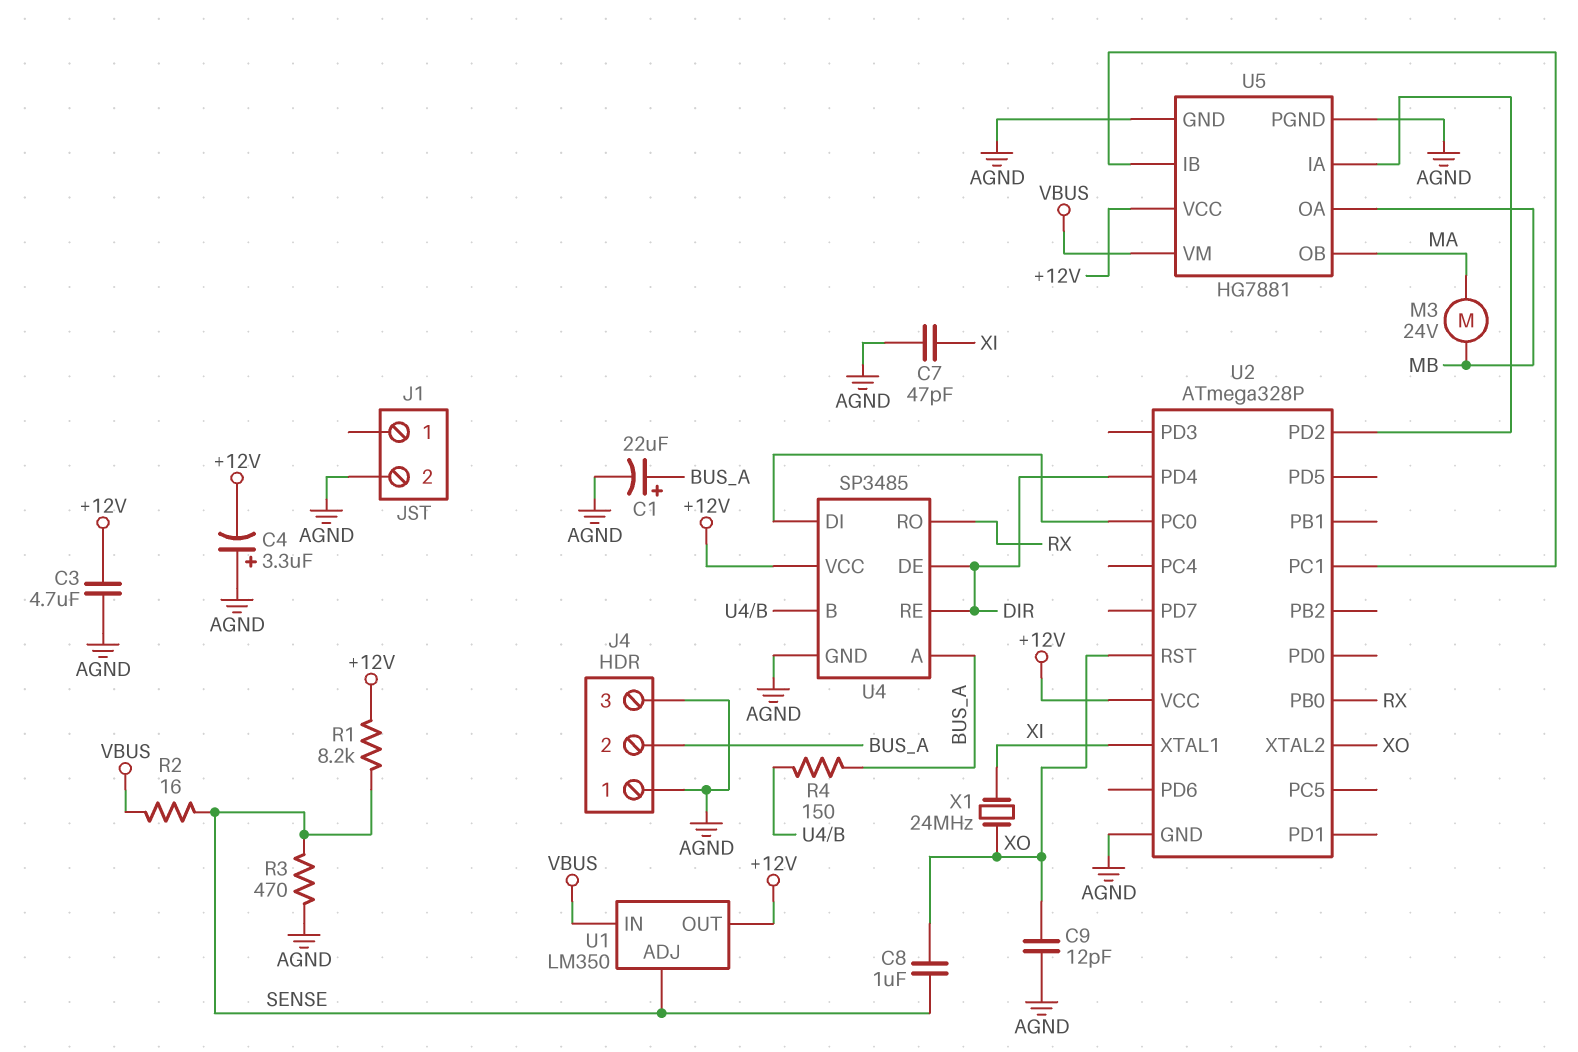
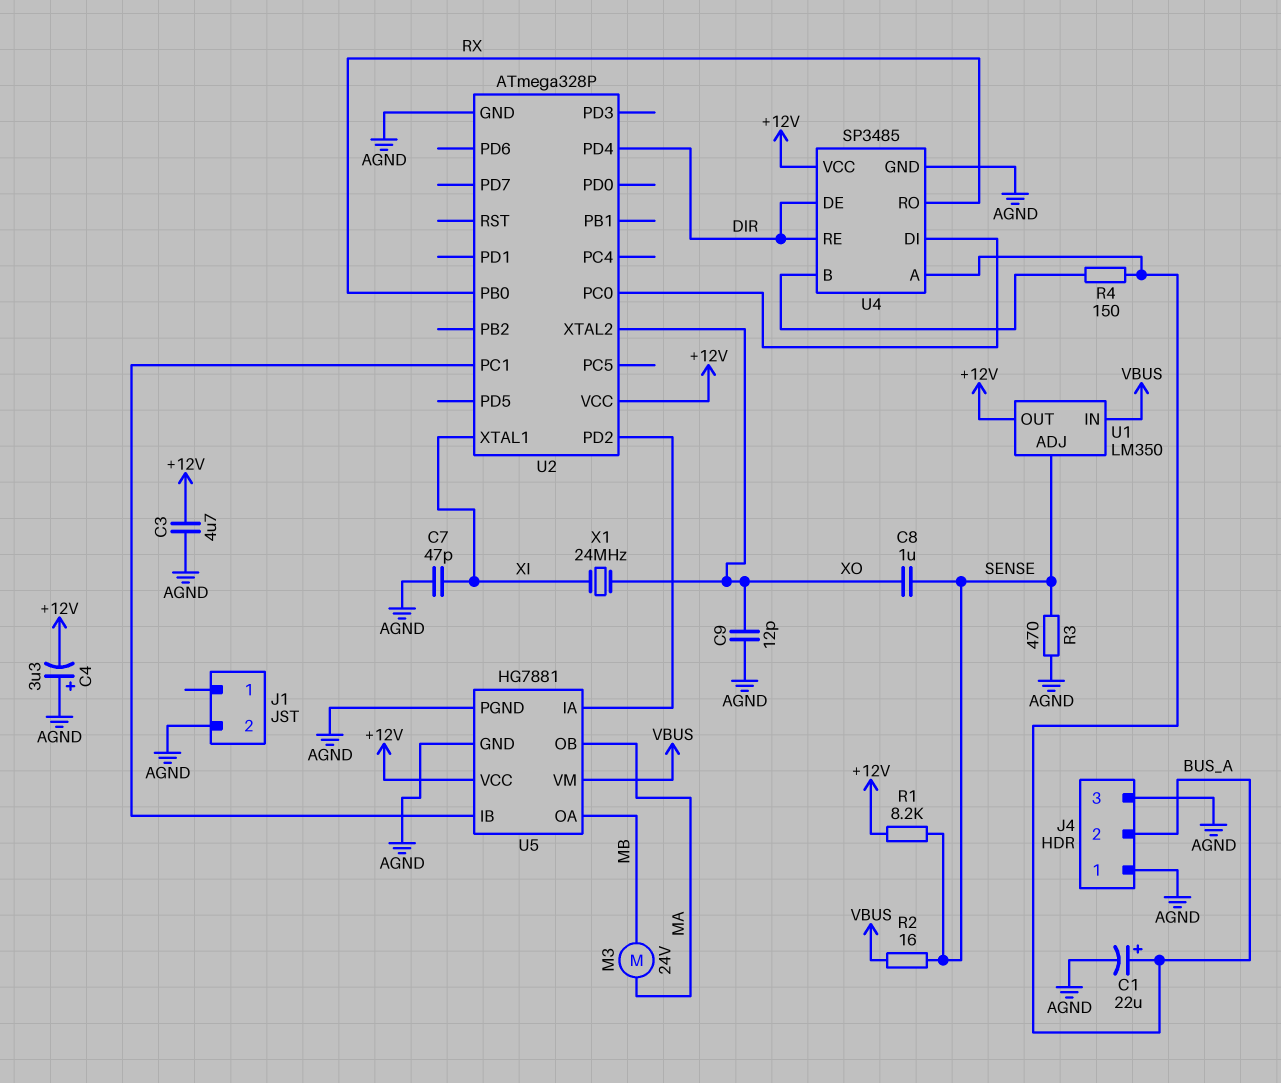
U2 pin RST: XO -> none

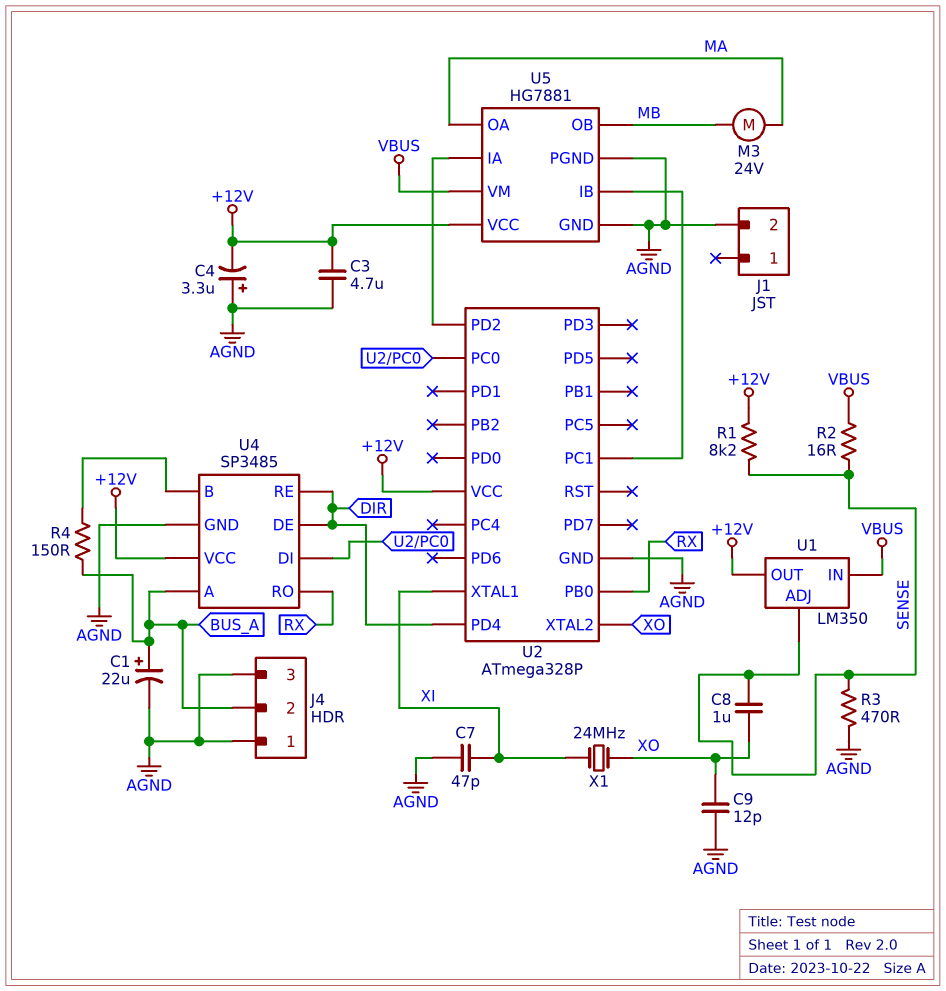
U5 pin OA: MB -> MA
U5 pin OB: MA -> MB

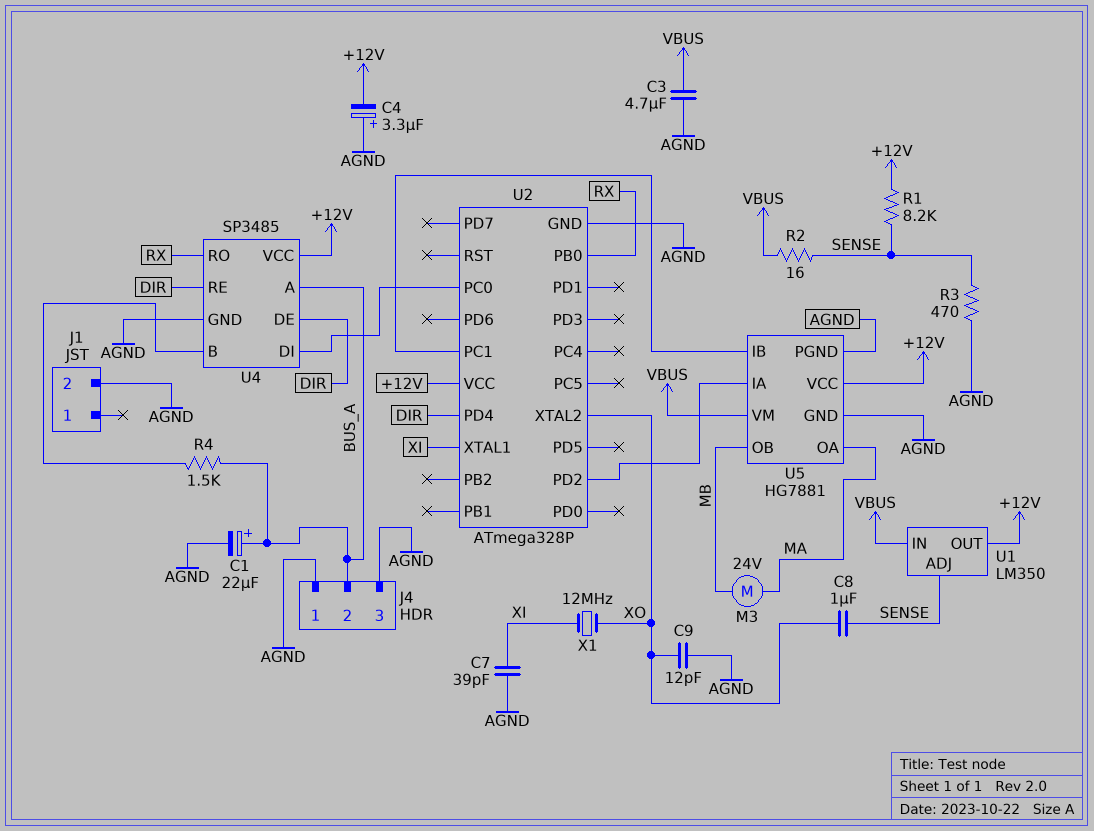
C3: 4.7uF (+12V, AGND) -> 4.7uF (AGND, VBUS)
C7: 47pF (AGND, XI) -> 39pF (AGND, XI)
R4: 150 (BUS_A, U4/B) -> 1.5k (BUS_A, U4/B)
X1: 24MHz (XI, XO) -> 12MHz (XI, XO)

